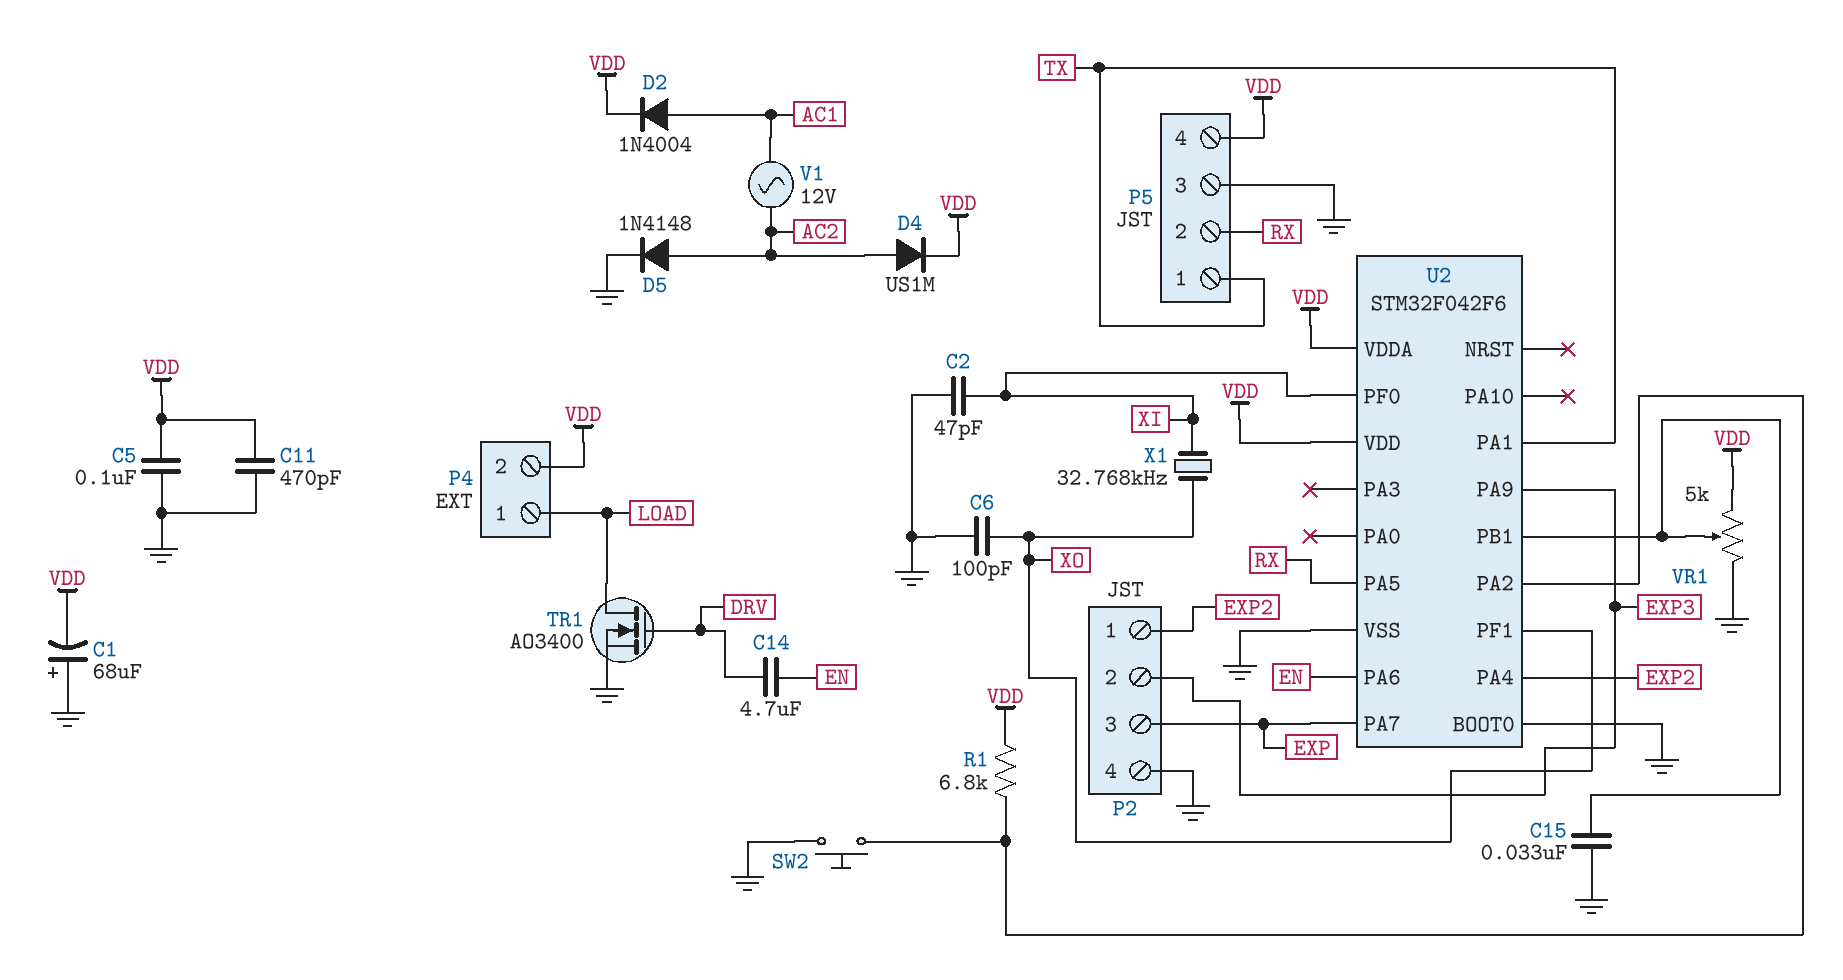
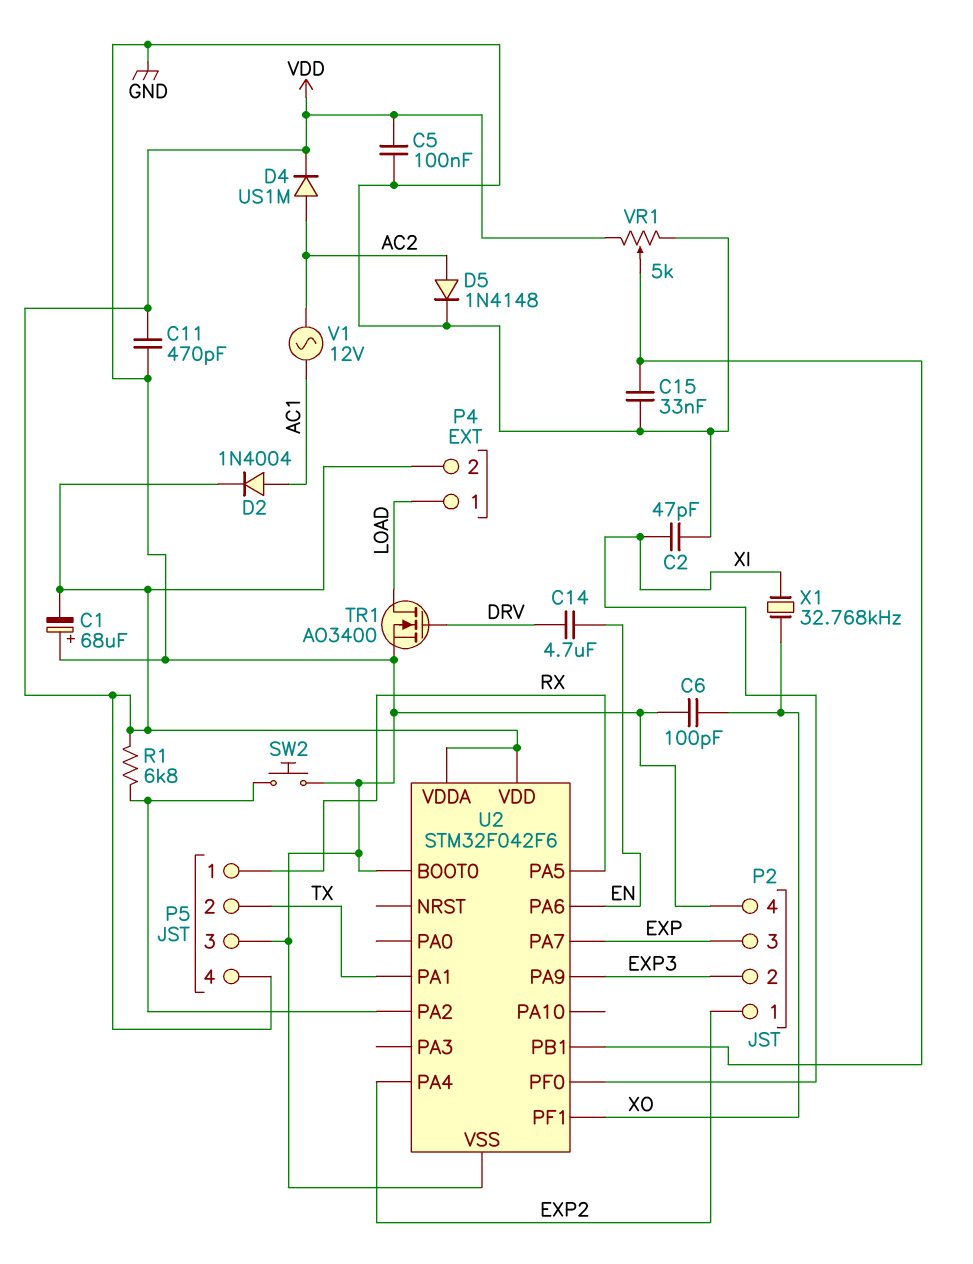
P5 pin 1: TX -> RX
P5 pin 2: RX -> TX

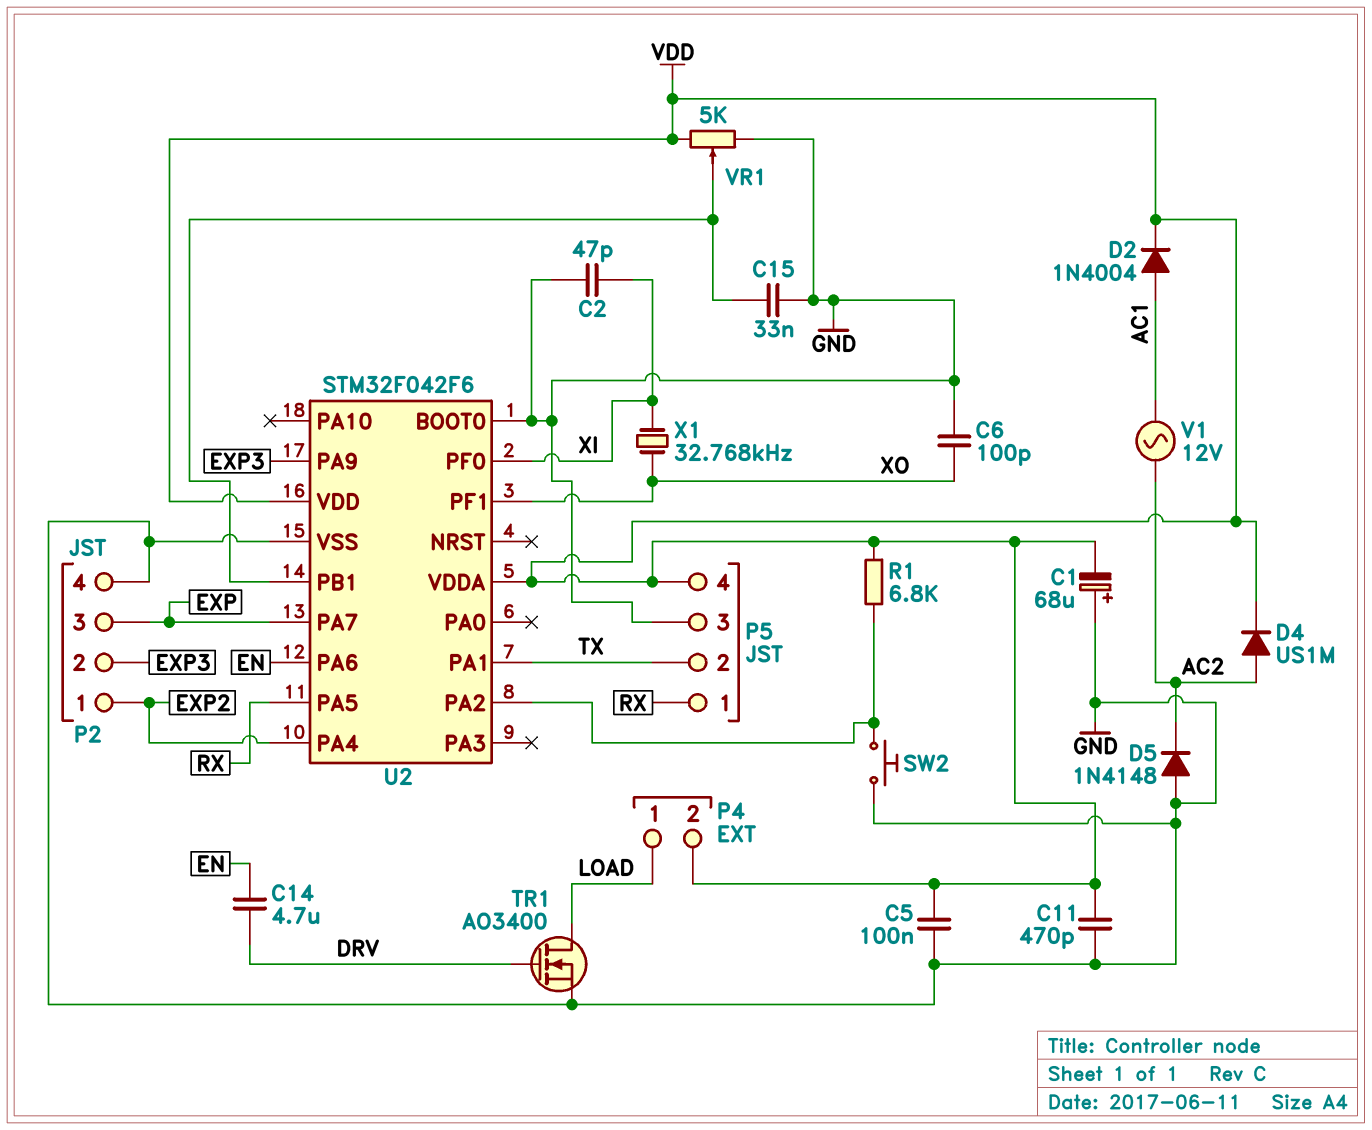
D5: diode 1N4148 (A AC2, K GND) -> diode 1N4148 (A GND, K AC2)

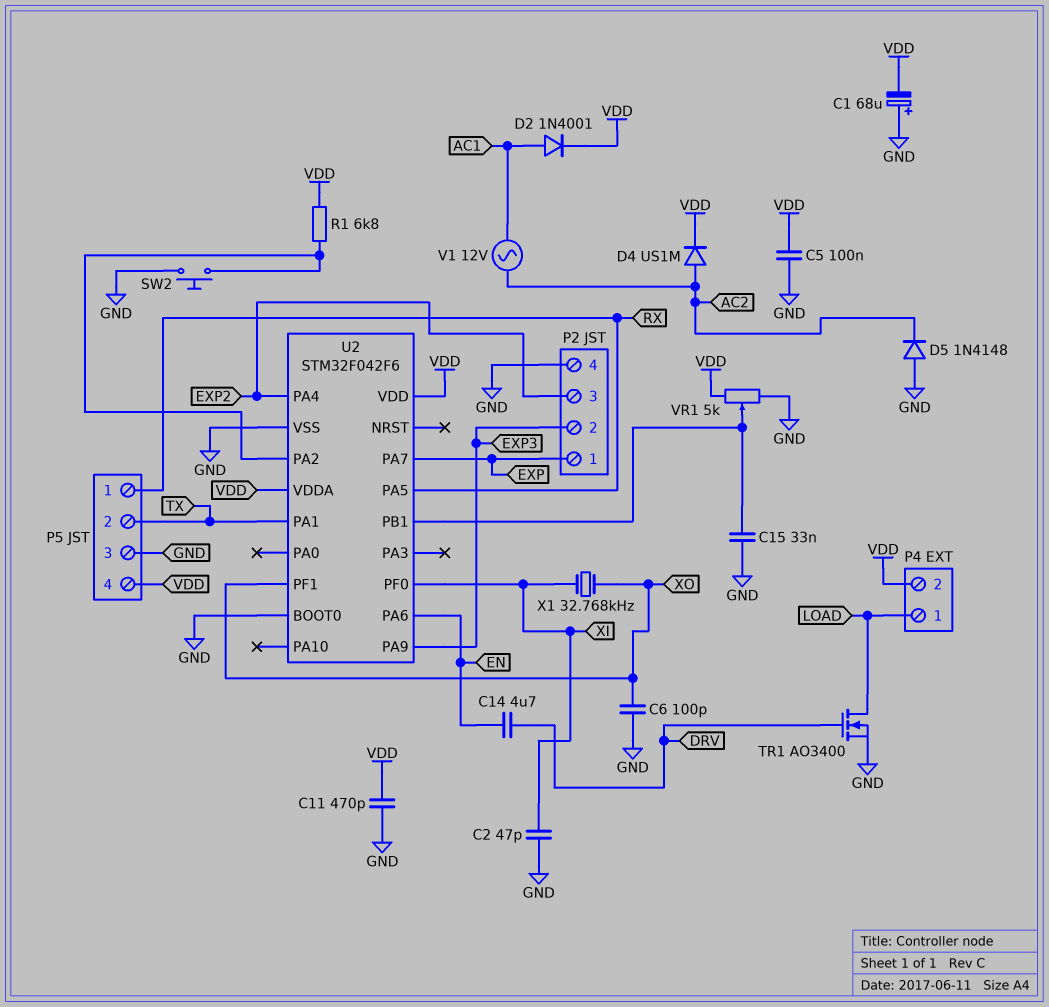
D2: diode 1N4004 (A AC1, K VDD) -> diode 1N4001 (A AC1, K VDD)
P2 pin 1: EXP2 -> EXP
P2 pin 3: EXP -> EXP2

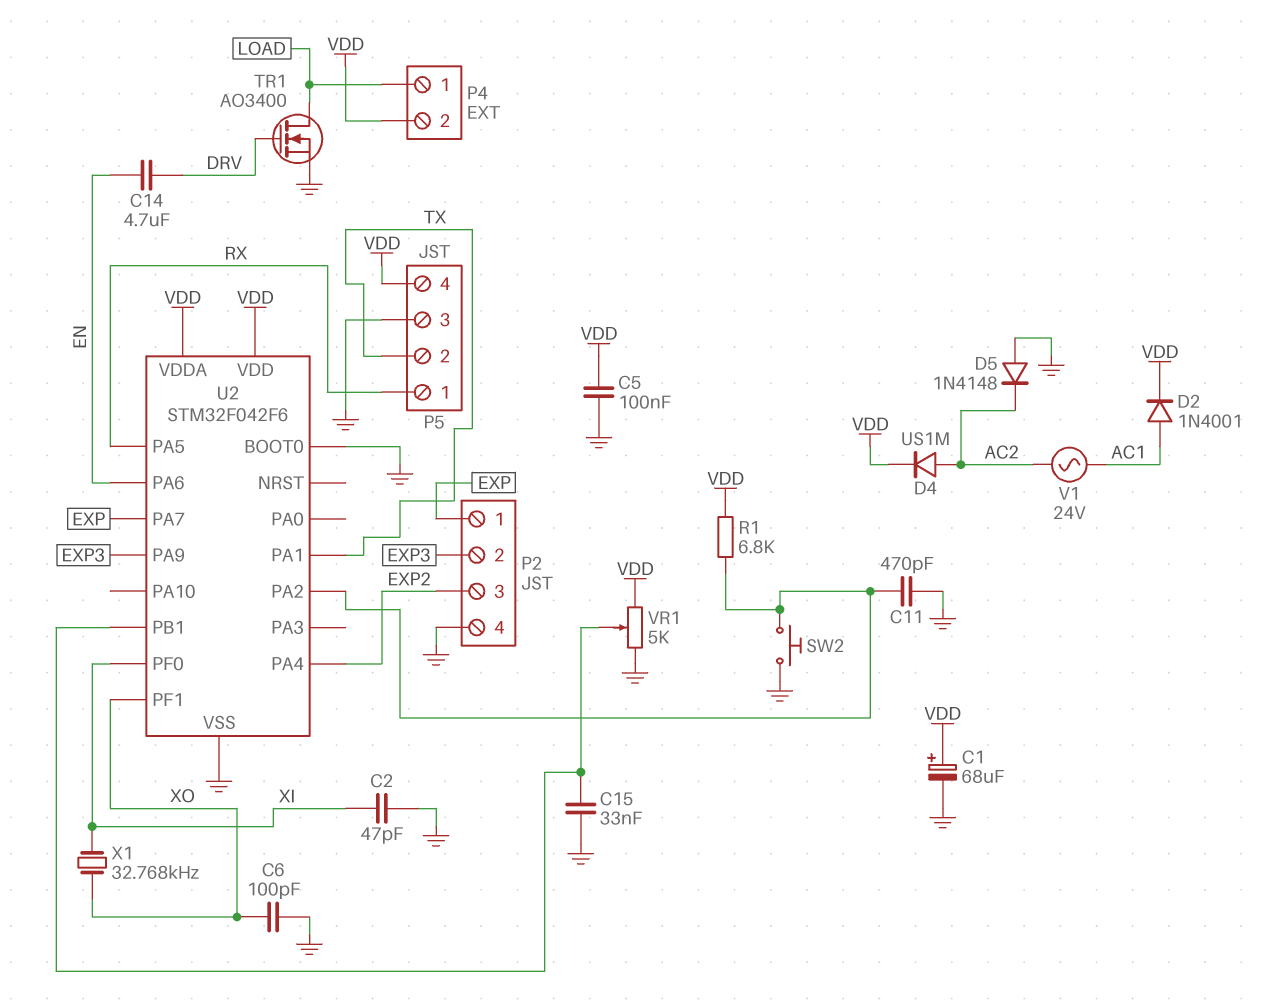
C1: 68uF (plus GND, minus VDD) -> 68uF (plus VDD, minus GND)
C11: 470pF (GND, VDD) -> 470pF (GND, U2/PA2)
V1: AC 12V (AC1, AC2) -> AC 24V (AC1, AC2)

